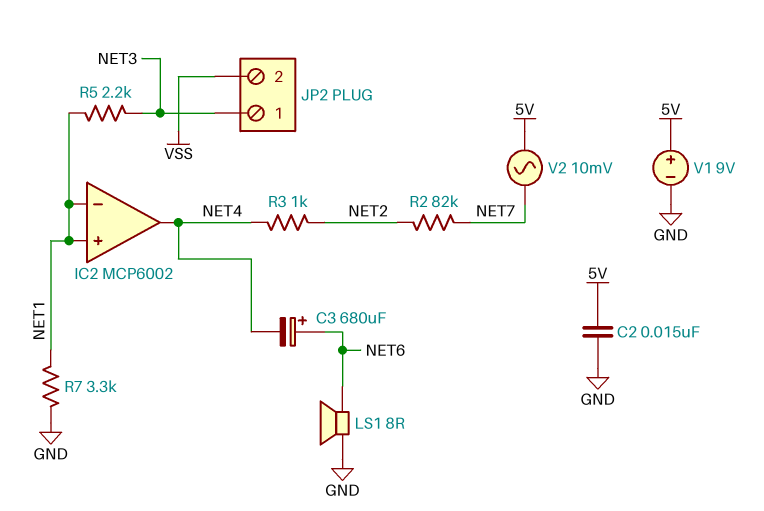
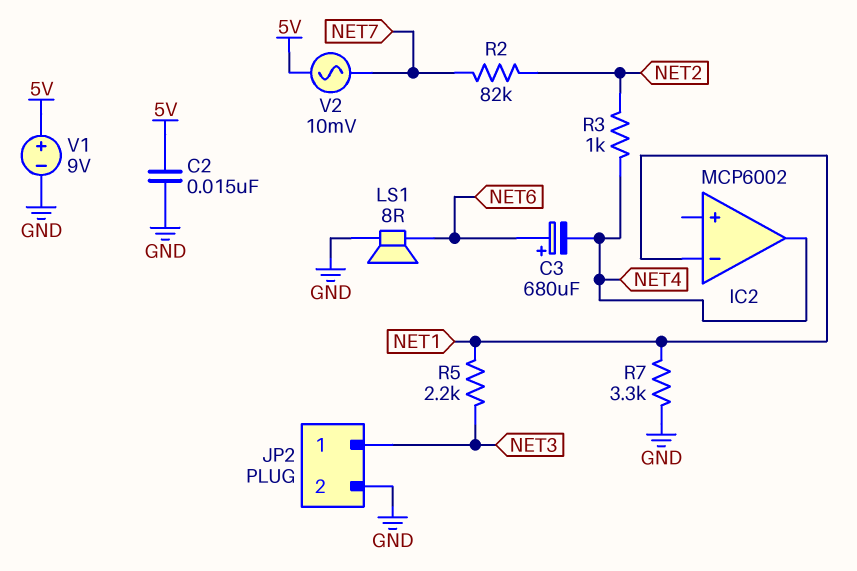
IC2 pin in+: NET1 -> none
JP2 pin 2: VSS -> GND

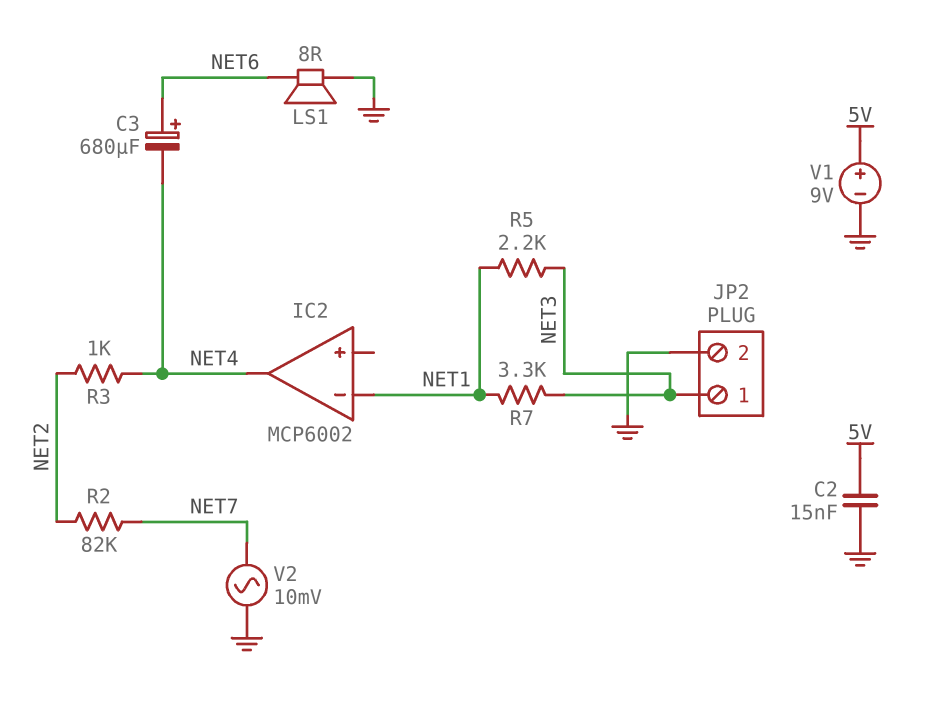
R7: 3.3k (GND, NET1) -> 3.3k (NET1, NET3)
V2: AC 10mV (5V, NET7) -> AC 10mV (GND, NET7)

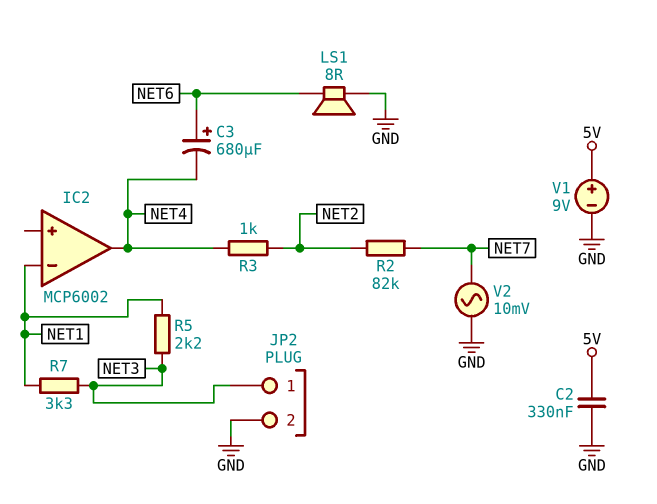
C2: 15nF (5V, GND) -> 330nF (5V, GND)

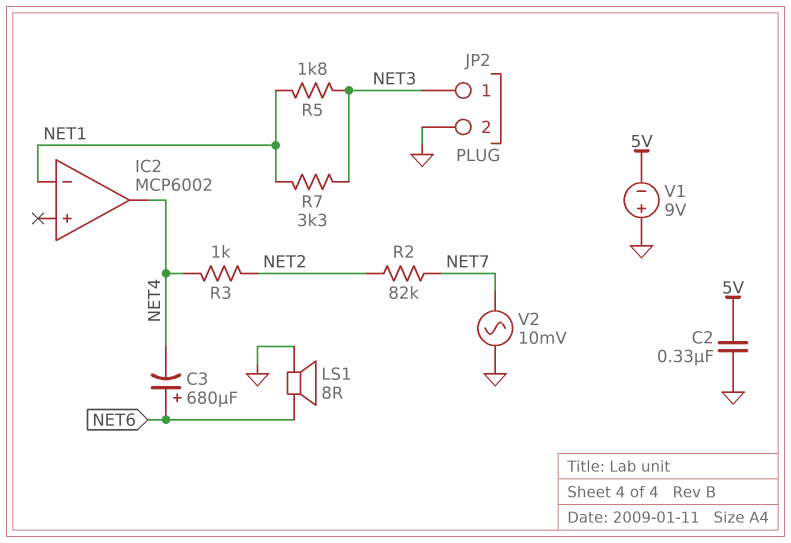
R5: 2.2k (NET1, NET3) -> 1.8k (NET1, NET3)
V1: 9V (plus 5V, minus GND) -> 9V (plus GND, minus 5V)

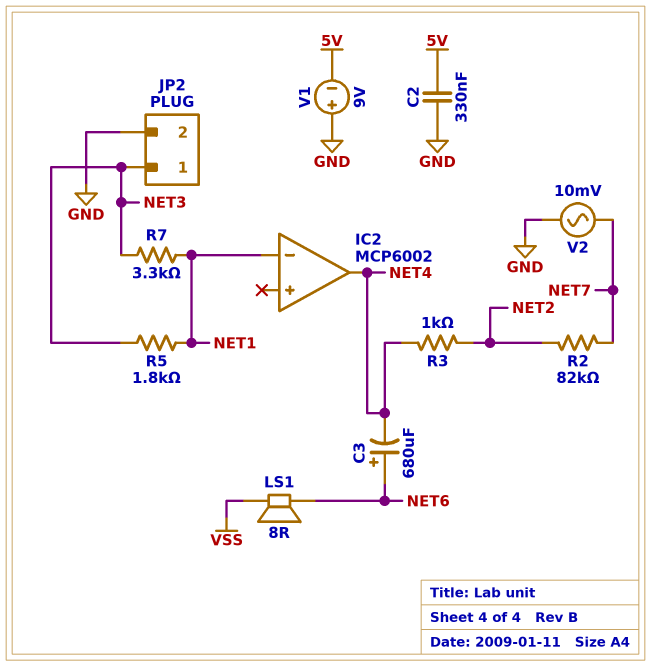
LS1: speaker 8R (GND, NET6) -> speaker 8R (NET6, VSS)

